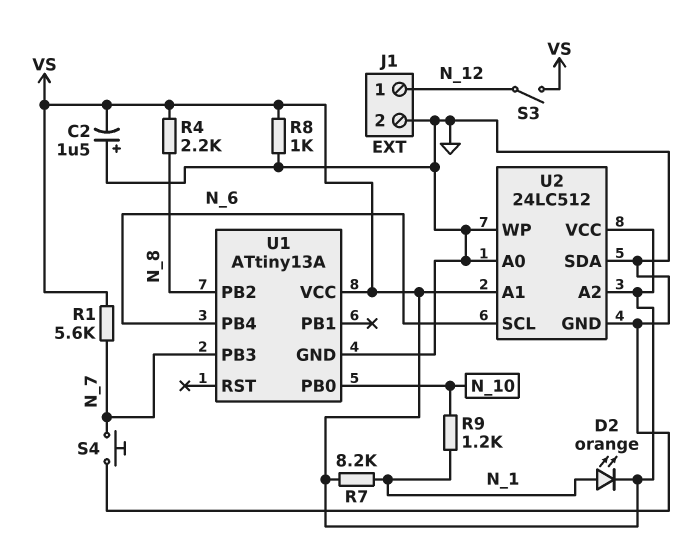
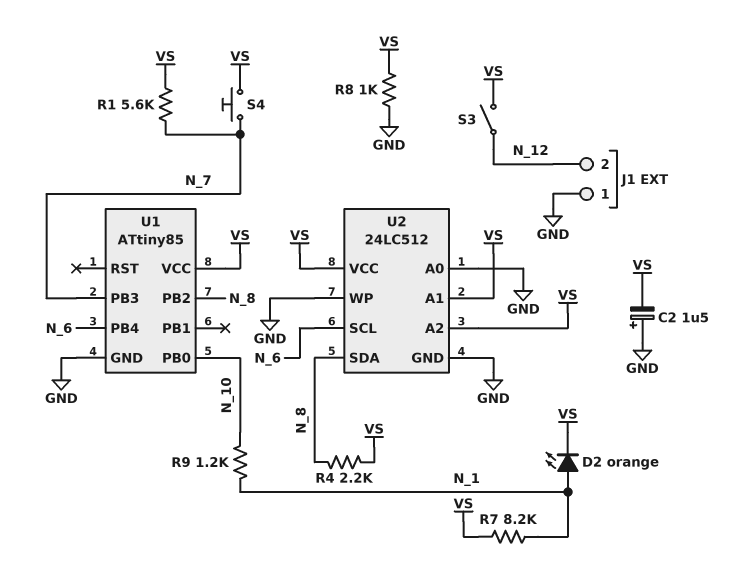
J1 pin 1: N_12 -> GND
J1 pin 2: GND -> N_12
S4: button (GND, N_7) -> button (N_7, VS)
U1: ATtiny13A -> ATtiny85
U2 pin SDA: GND -> N_8

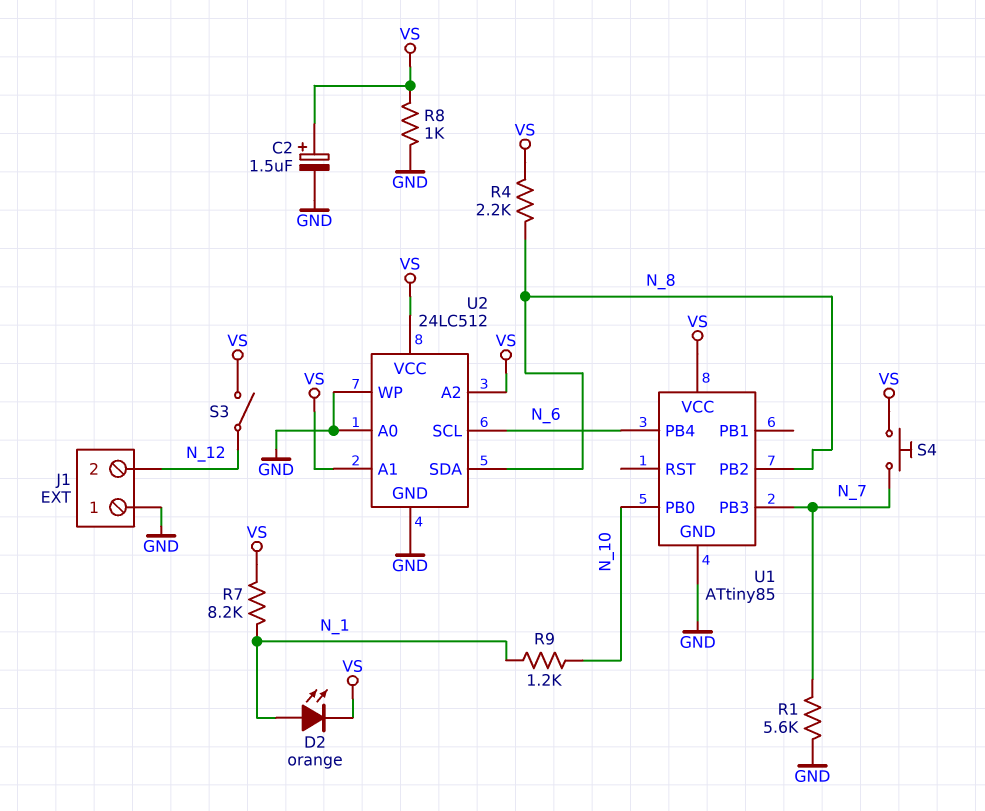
C2: 1.5uF (plus GND, minus VS) -> 1.5uF (plus VS, minus GND)
R1: 5.6k (N_7, VS) -> 5.6k (GND, N_7)

